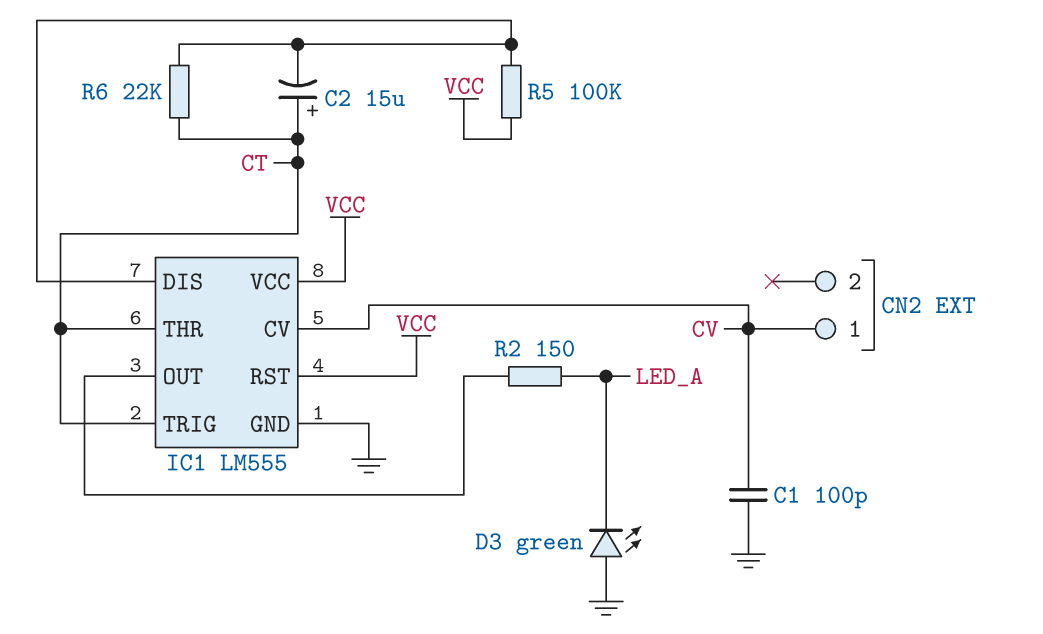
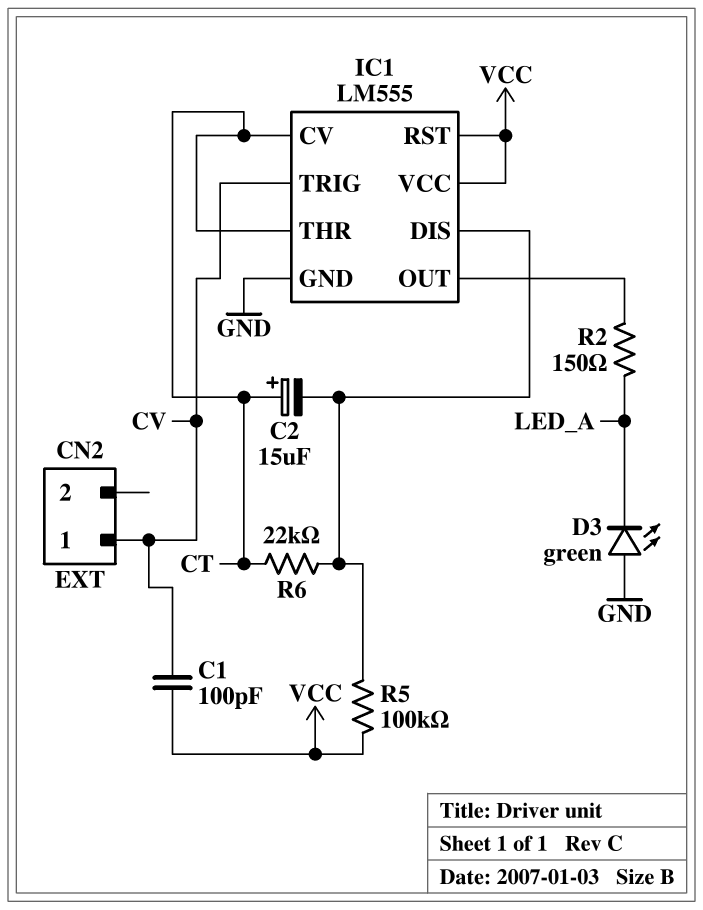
C1: 100pF (CV, GND) -> 100pF (CV, VCC)
IC1 pin CV: CV -> CT
IC1 pin TRIG: CT -> CV

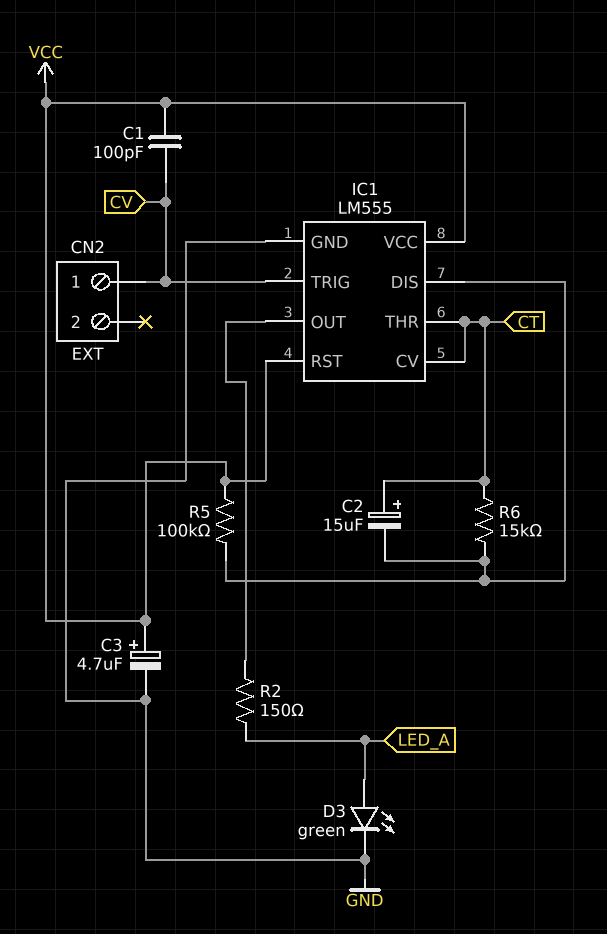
C3: none -> 4.7uF (plus VCC, minus GND)
D3: LED green (A GND, K LED_A) -> LED green (A LED_A, K GND)
R6: 22k (CT, IC1/DIS) -> 15k (CT, IC1/DIS)

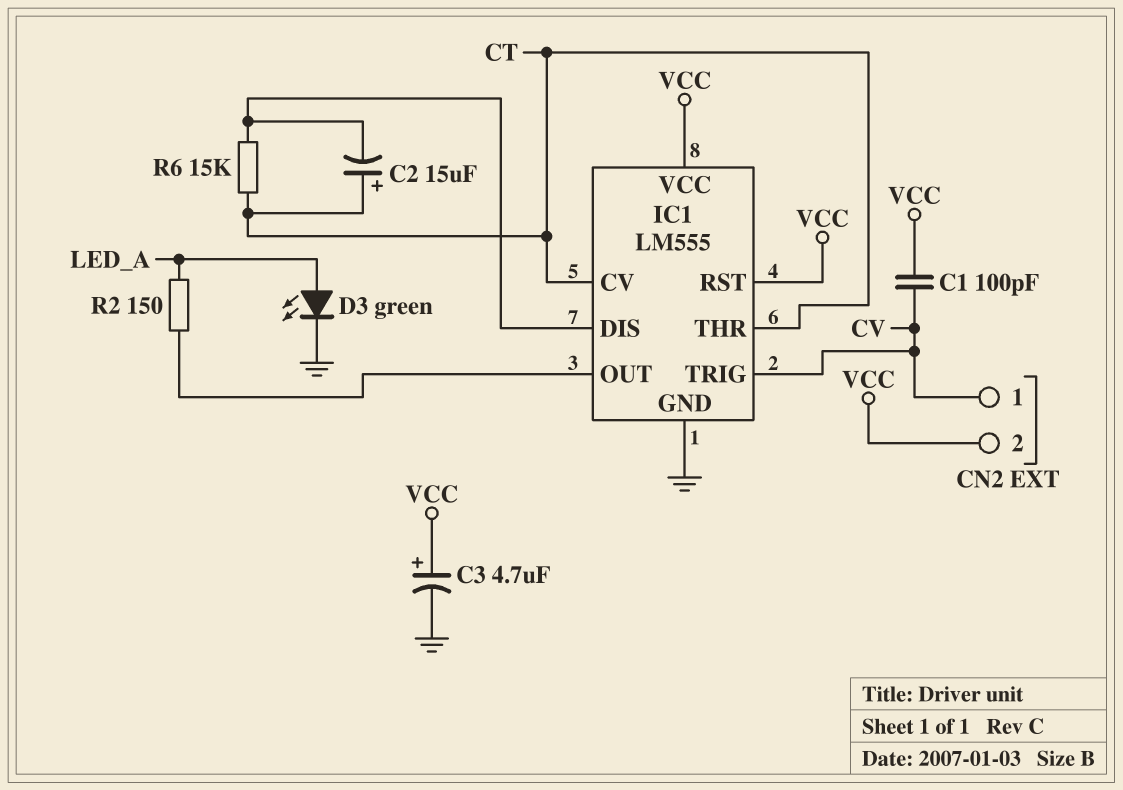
CN2 pin 2: none -> VCC
R5: 100k (IC1/DIS, VCC) -> none

